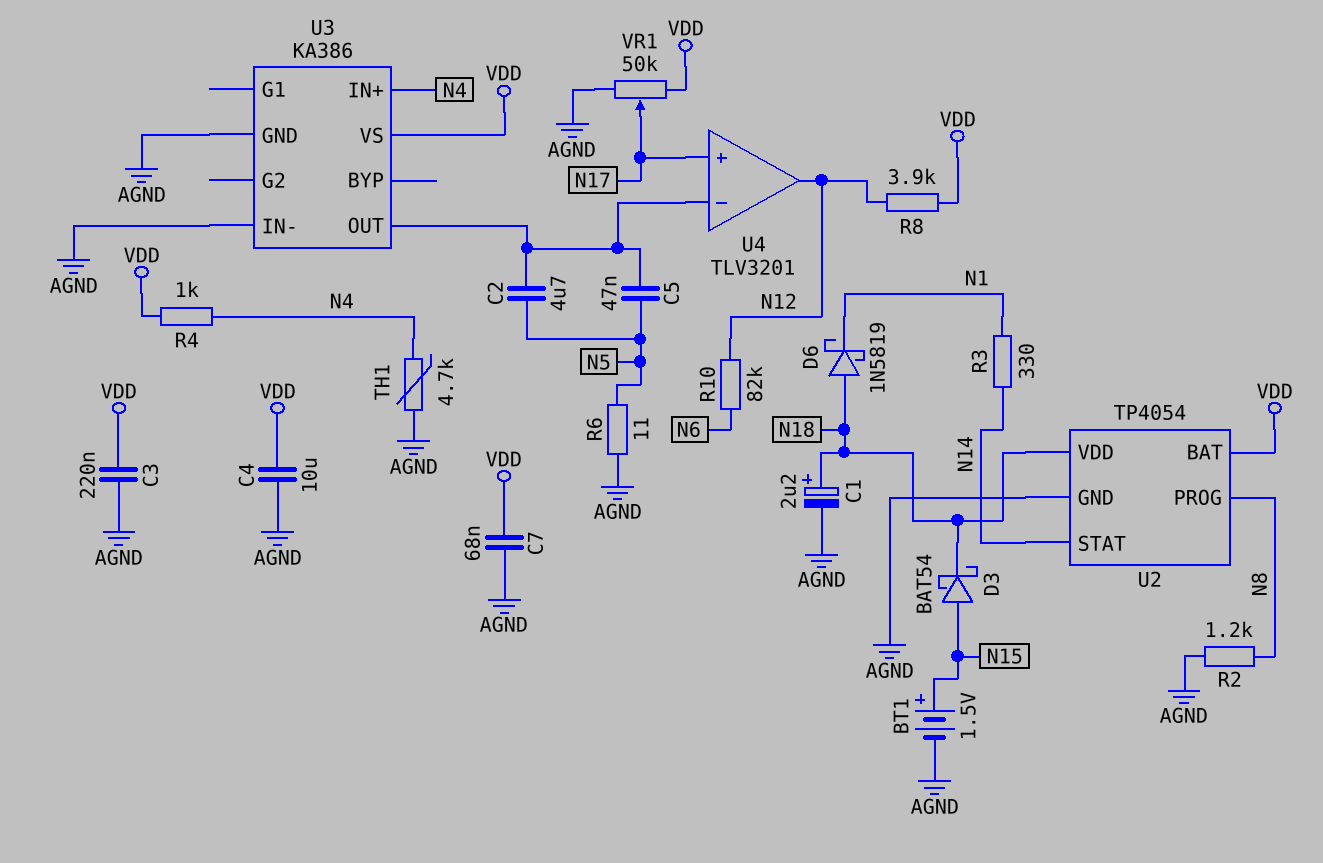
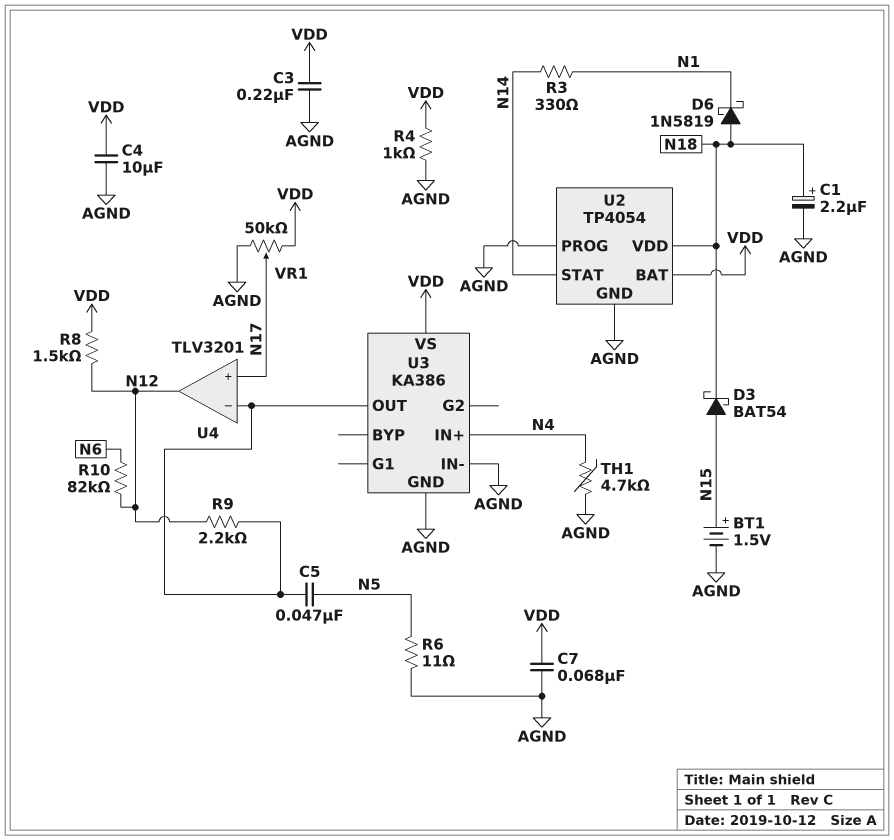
C2: 4.7uF (N5, U3/OUT) -> none
R2: 1.2k (AGND, N8) -> none
R4: 1k (N4, VDD) -> 1k (AGND, VDD)
R8: 3.9k (N12, VDD) -> 1.5k (N12, VDD)
R9: none -> 2.2k (N12, U3/OUT)
U2 pin PROG: N8 -> AGND

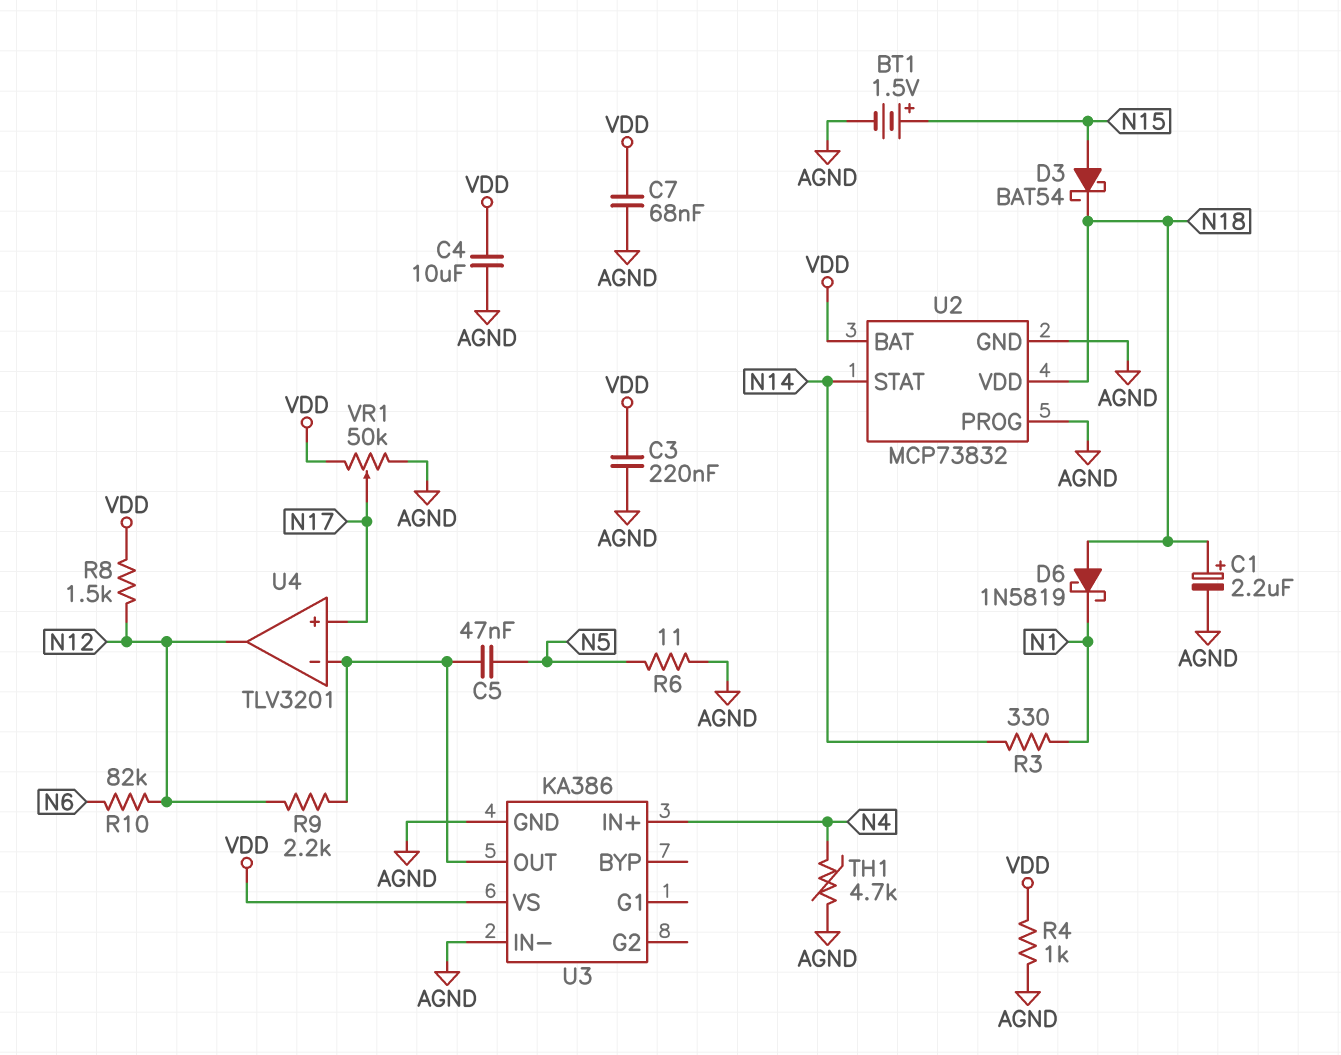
U2: TP4054 -> MCP73832

